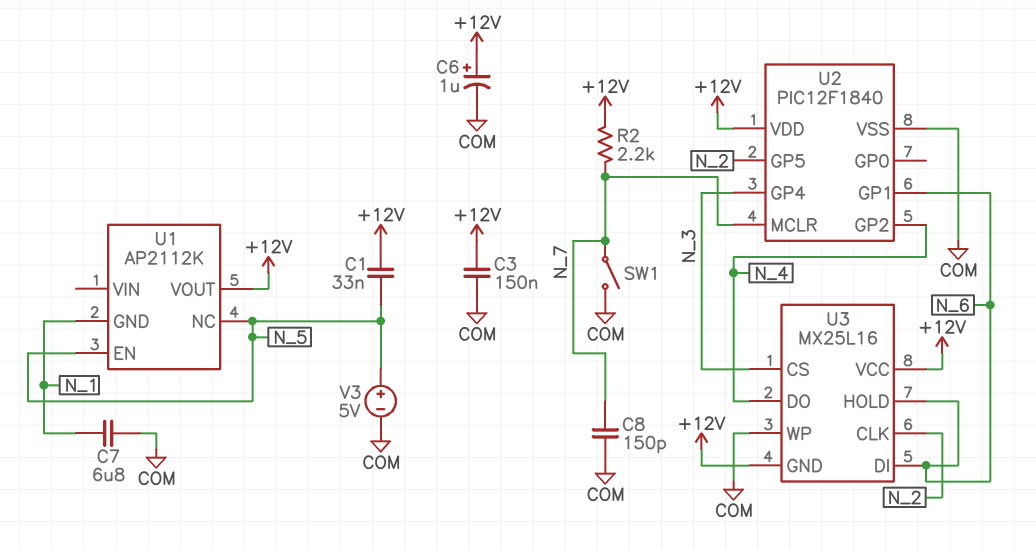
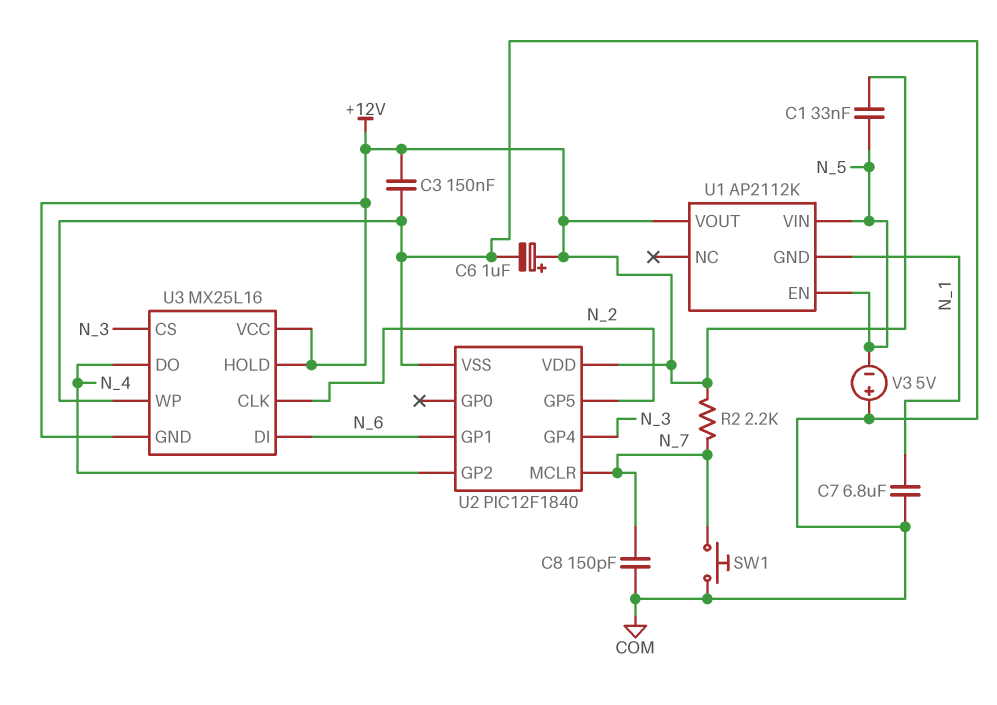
SW1: switch (COM, N_7) -> button (COM, N_7)
U1 pin NC: N_5 -> none
U1 pin VIN: none -> N_5
U3 pin HOLD: N_6 -> +12V
V3: 5V (plus N_5, minus COM) -> 5V (plus COM, minus N_5)

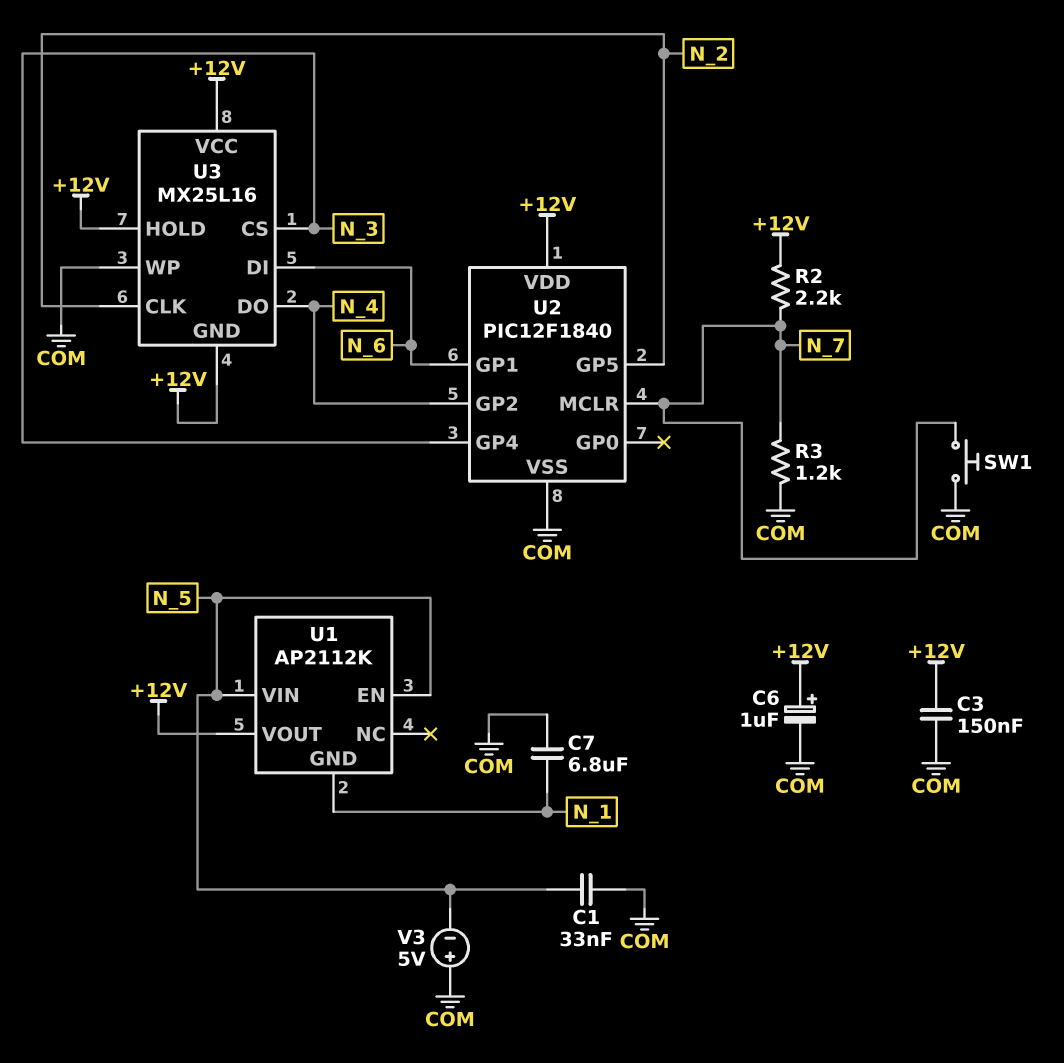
C1: 33nF (+12V, N_5) -> 33nF (COM, N_5)
C8: 150pF (COM, N_7) -> none
R3: none -> 1.2k (COM, N_7)

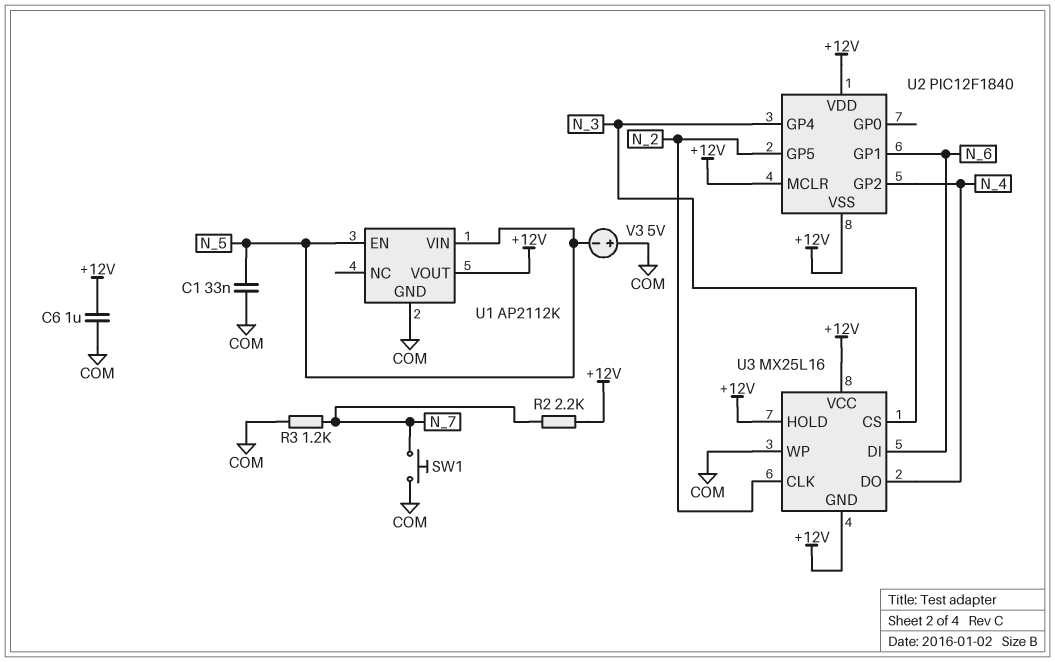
C3: 150nF (+12V, COM) -> none
C6: 1uF (plus +12V, minus COM) -> 1uF (+12V, COM)
C7: 6.8uF (COM, N_1) -> none
U1 pin GND: N_1 -> COM
U2 pin MCLR: N_7 -> +12V
U2 pin VSS: COM -> +12V

